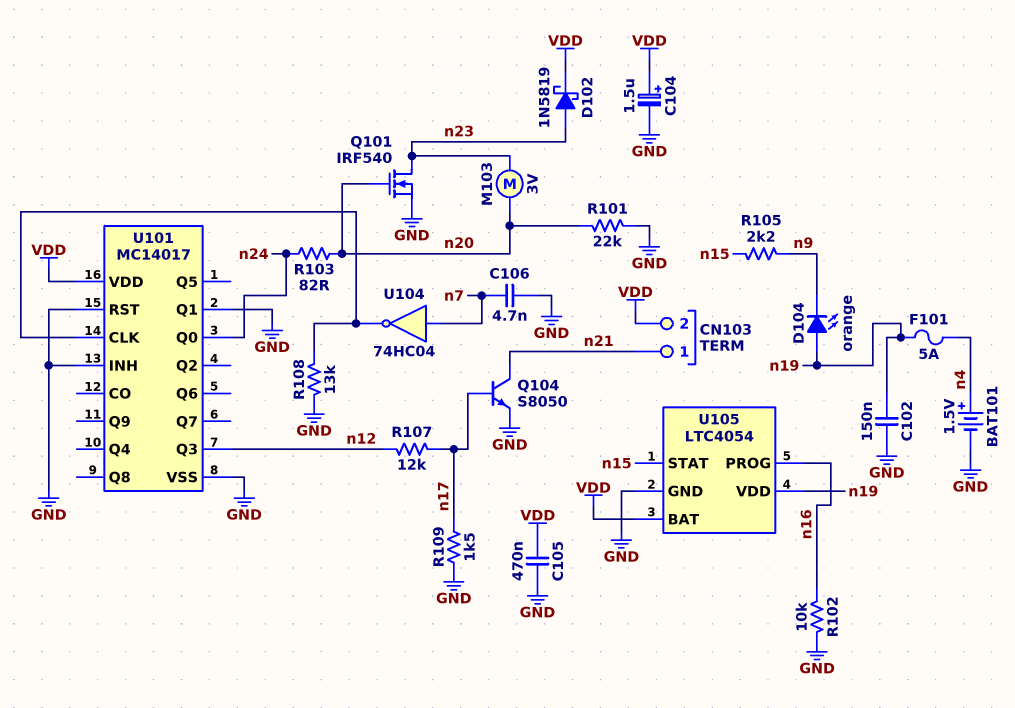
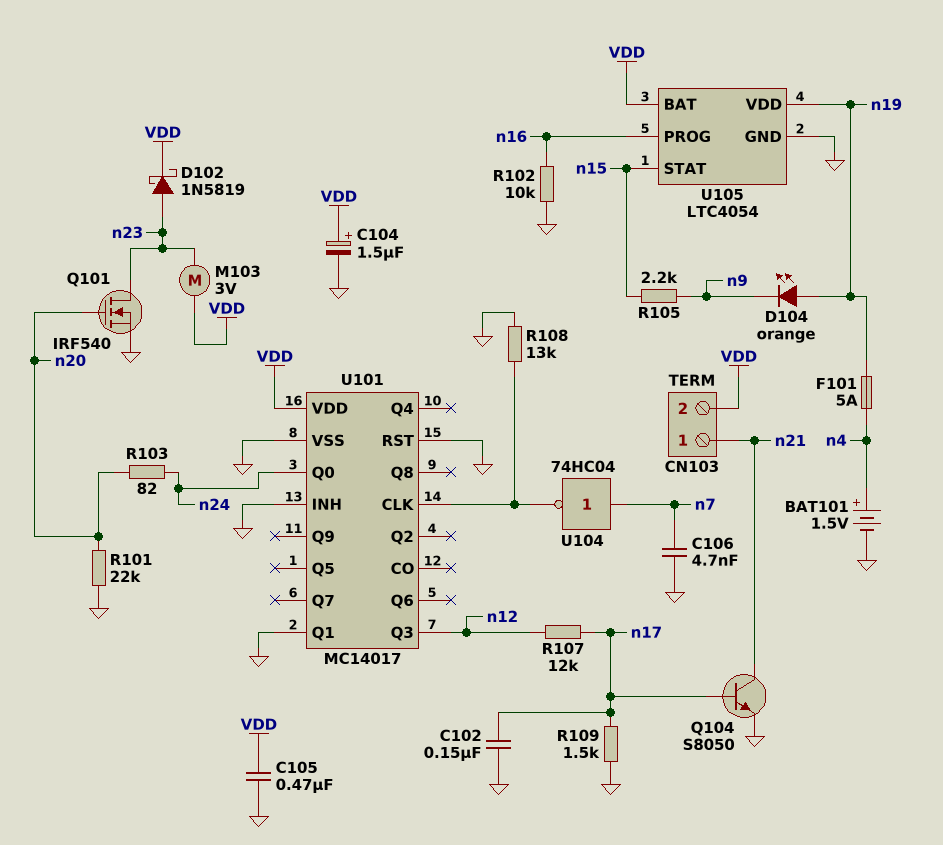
C102: 150nF (GND, n19) -> 150nF (GND, n17)
M103: motor 3V (n20, n23) -> motor 3V (VDD, n23)

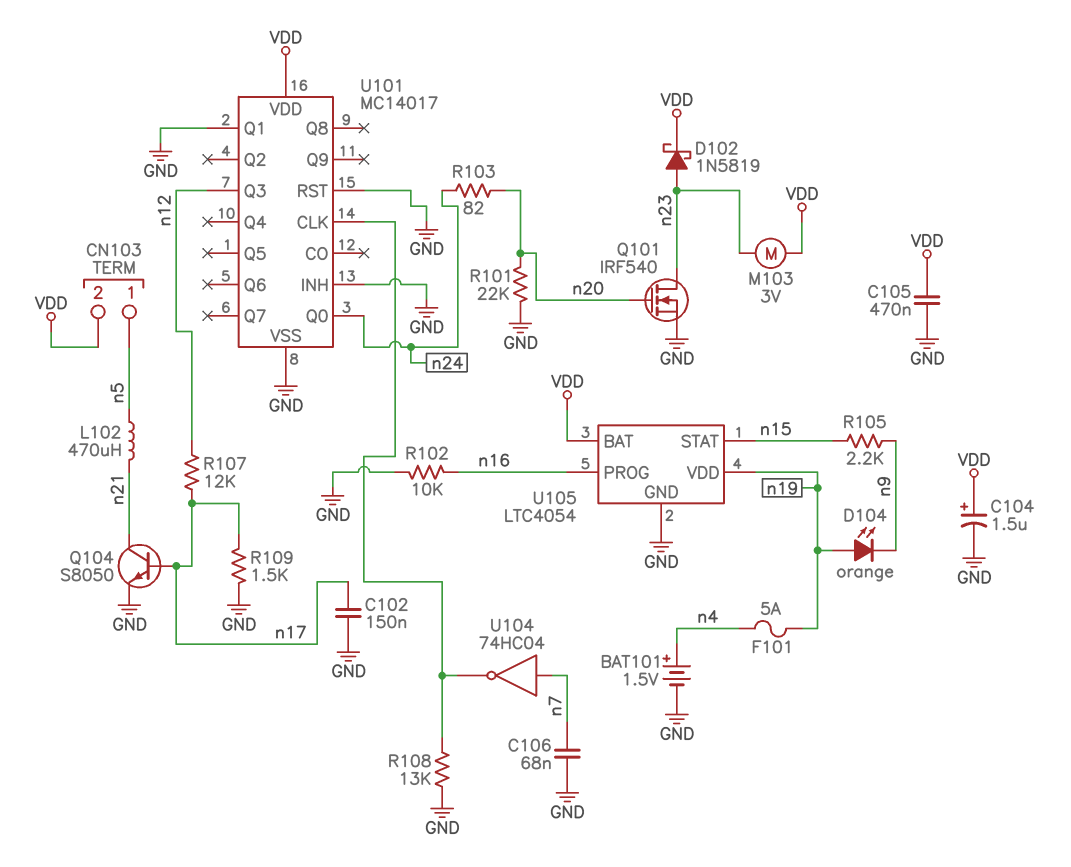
C106: 4.7nF (GND, n7) -> 68nF (GND, n7)
CN103 pin 1: n21 -> n5
L102: none -> 470uH (n5, n21)

